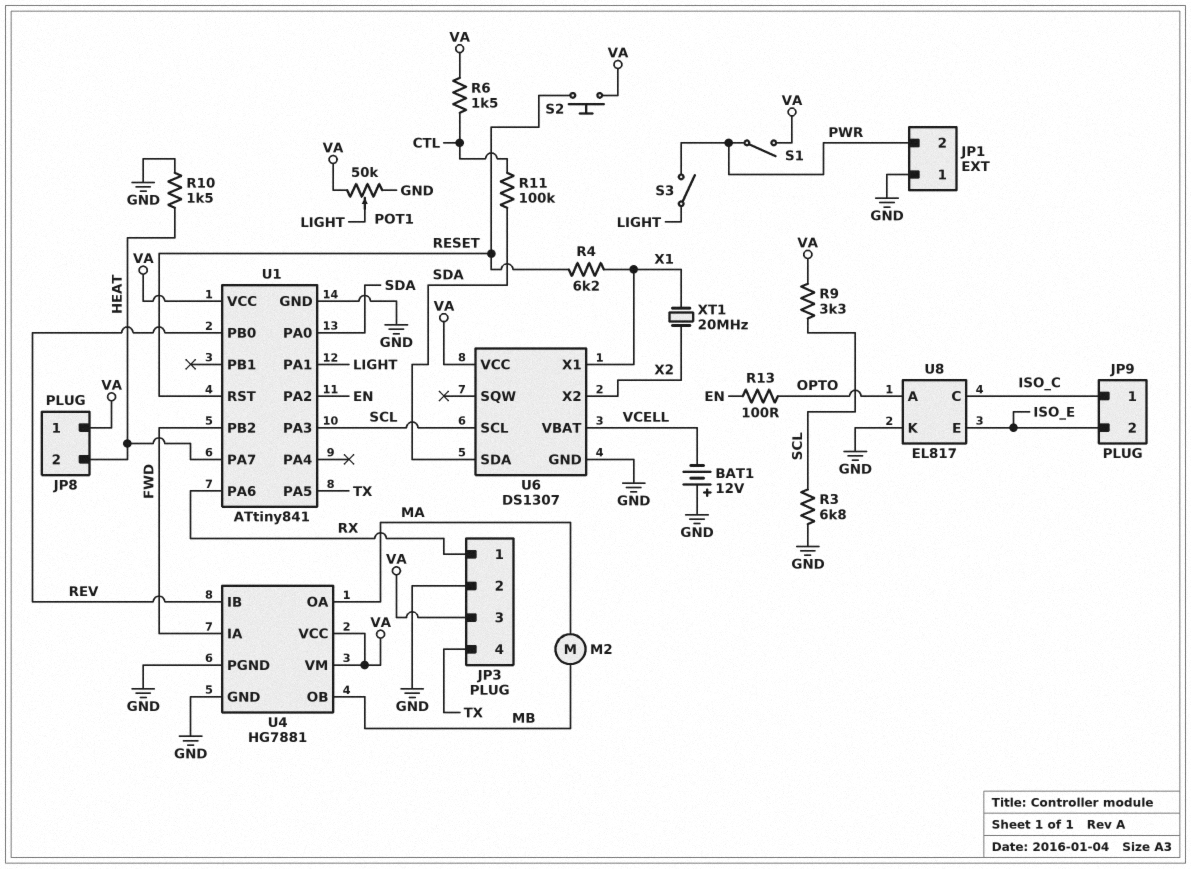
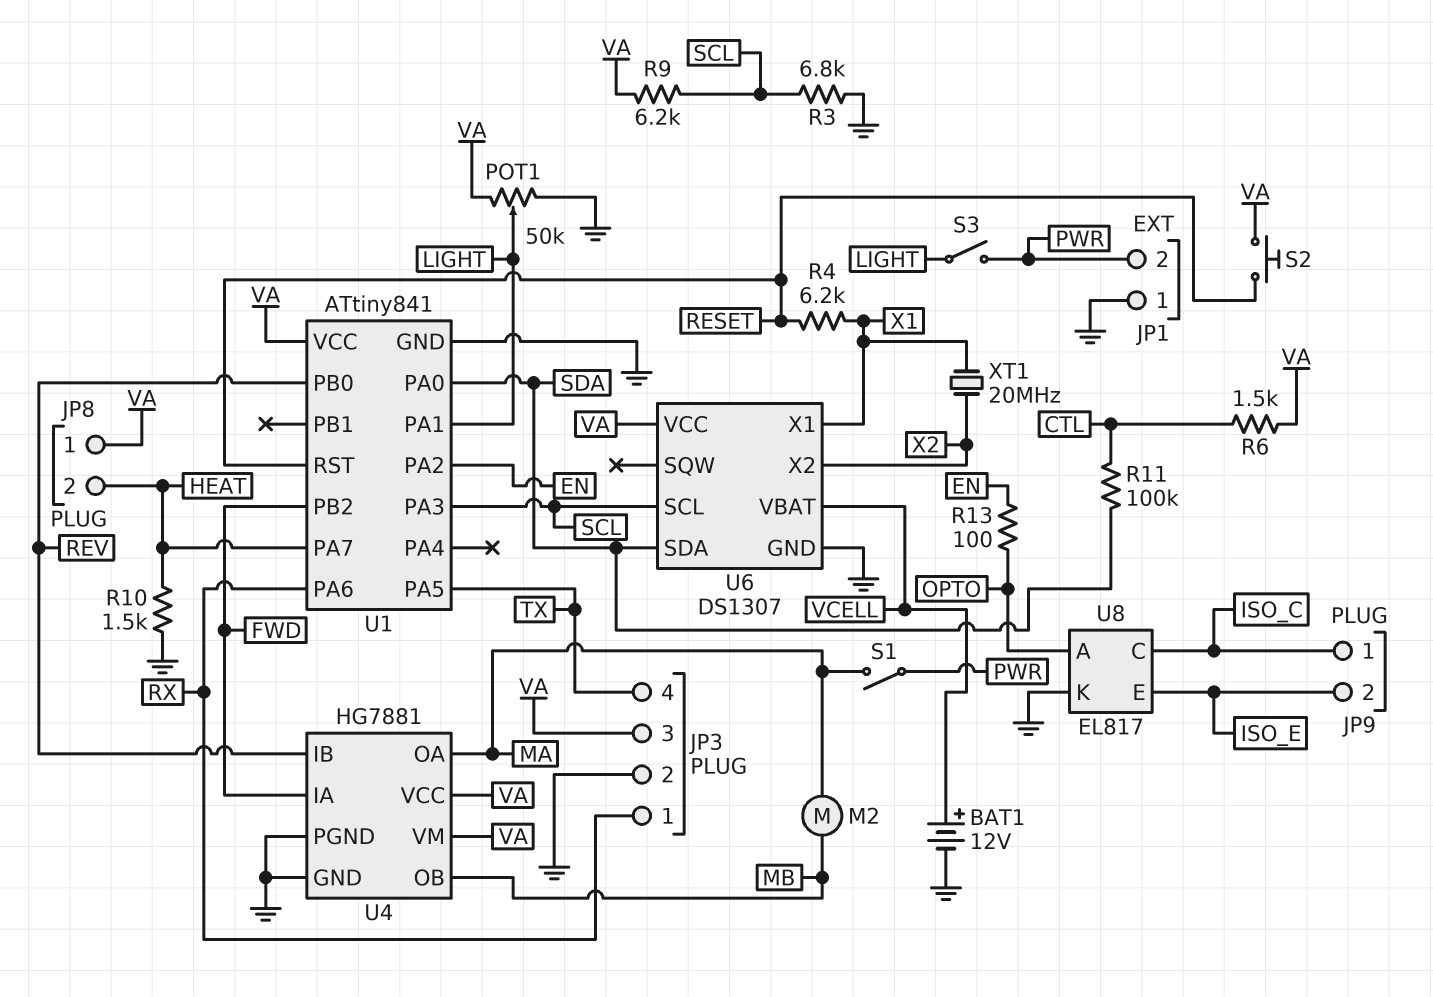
BAT1: 12V (plus GND, minus VCELL) -> 12V (plus VCELL, minus GND)
R9: 3.3k (SCL, VA) -> 6.2k (SCL, VA)
S1: switch (PWR, VA) -> switch (MA, PWR)

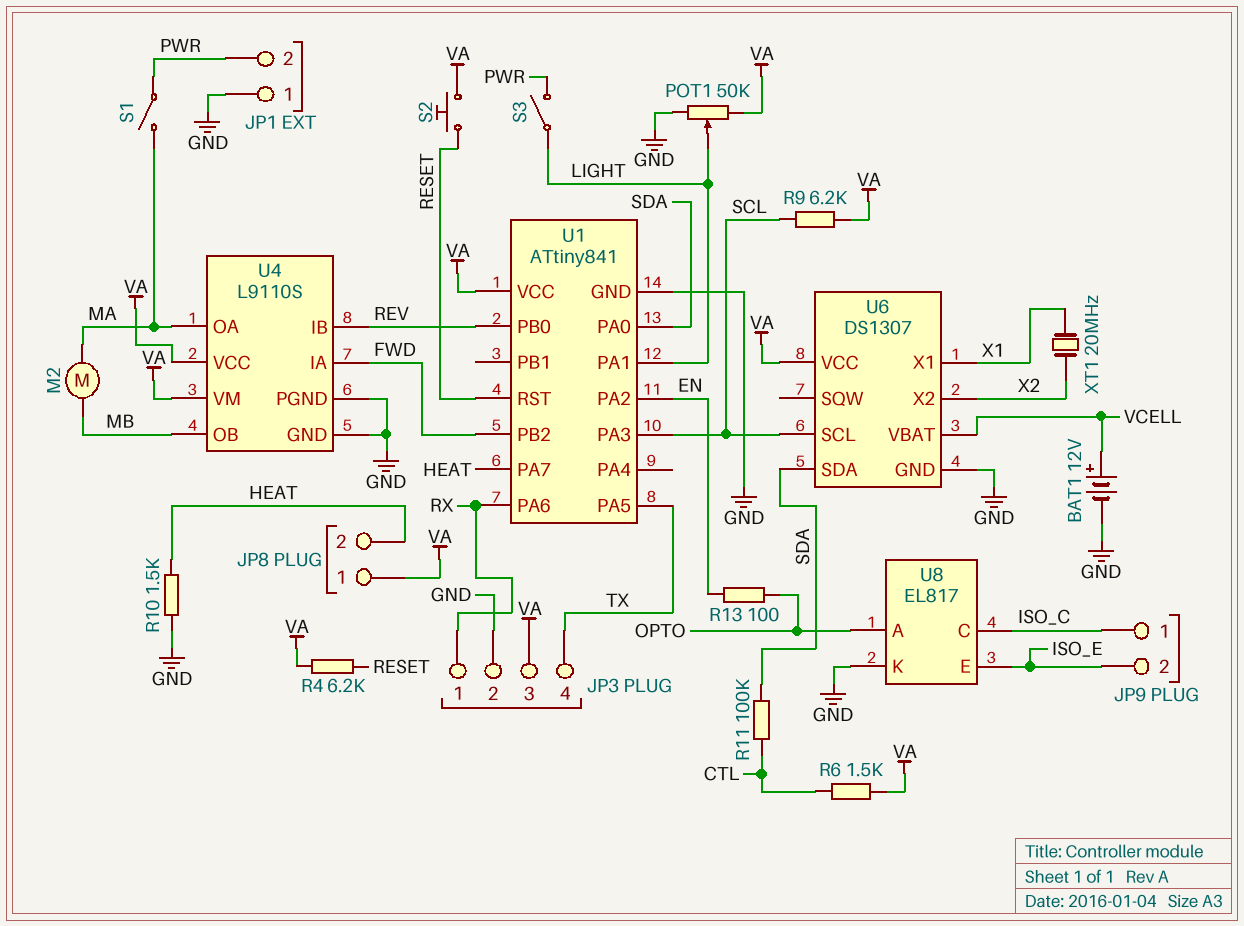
R3: 6.8k (GND, SCL) -> none
R4: 6.2k (RESET, X1) -> 6.2k (RESET, VA)
U4: HG7881 -> L9110S

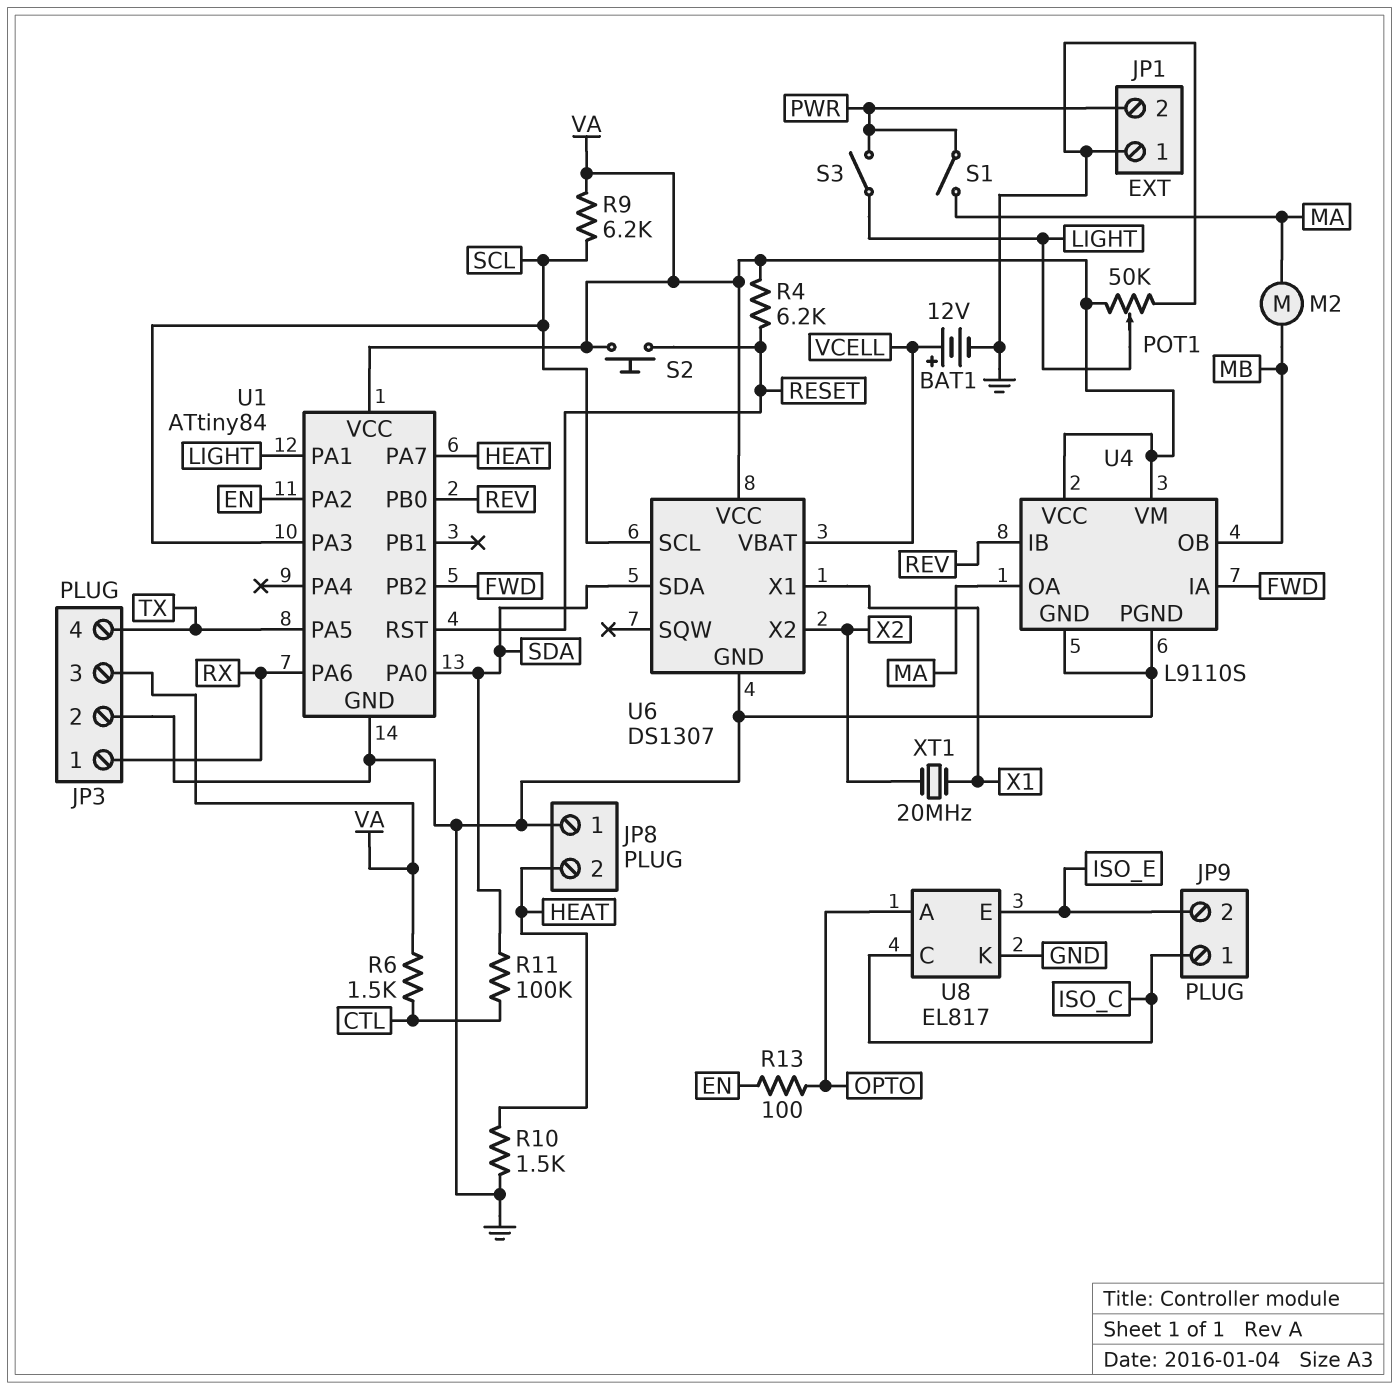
JP8 pin 1: VA -> GND
U1: ATtiny841 -> ATtiny84

